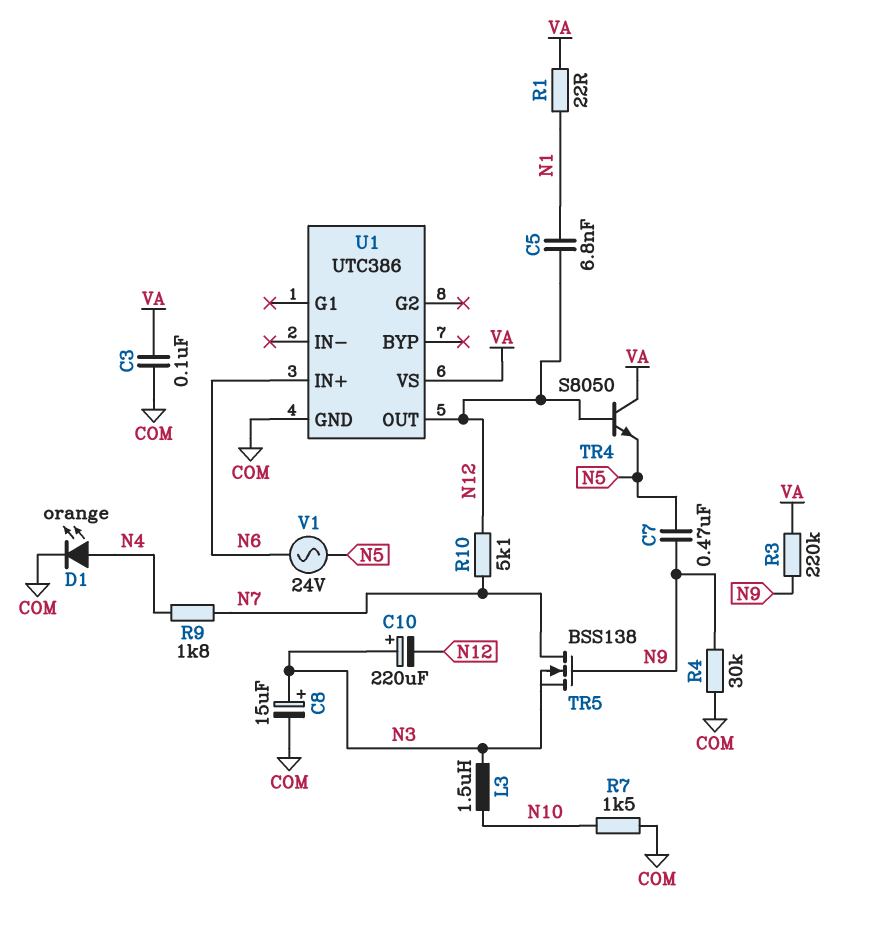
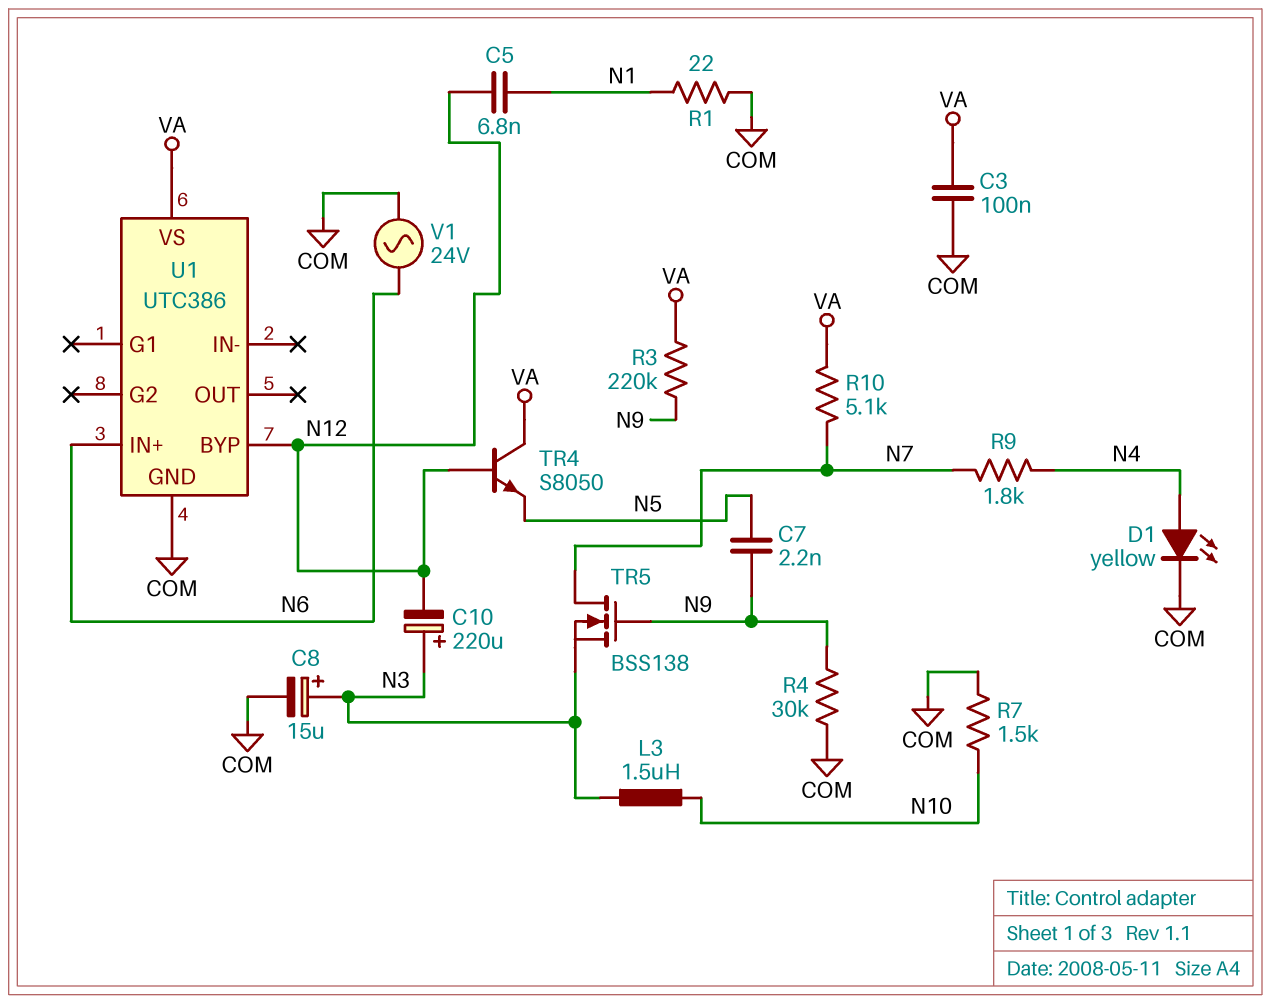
C7: 470nF (N5, N9) -> 2.2nF (N5, N9)
D1: LED orange (A N4, K COM) -> LED yellow (A N4, K COM)
R1: 22 (N1, VA) -> 22 (COM, N1)
R10: 5.1k (N7, N12) -> 5.1k (N7, VA)
U1 pin BYP: none -> N12
U1 pin OUT: N12 -> none
V1: AC 24V (N5, N6) -> AC 24V (COM, N6)

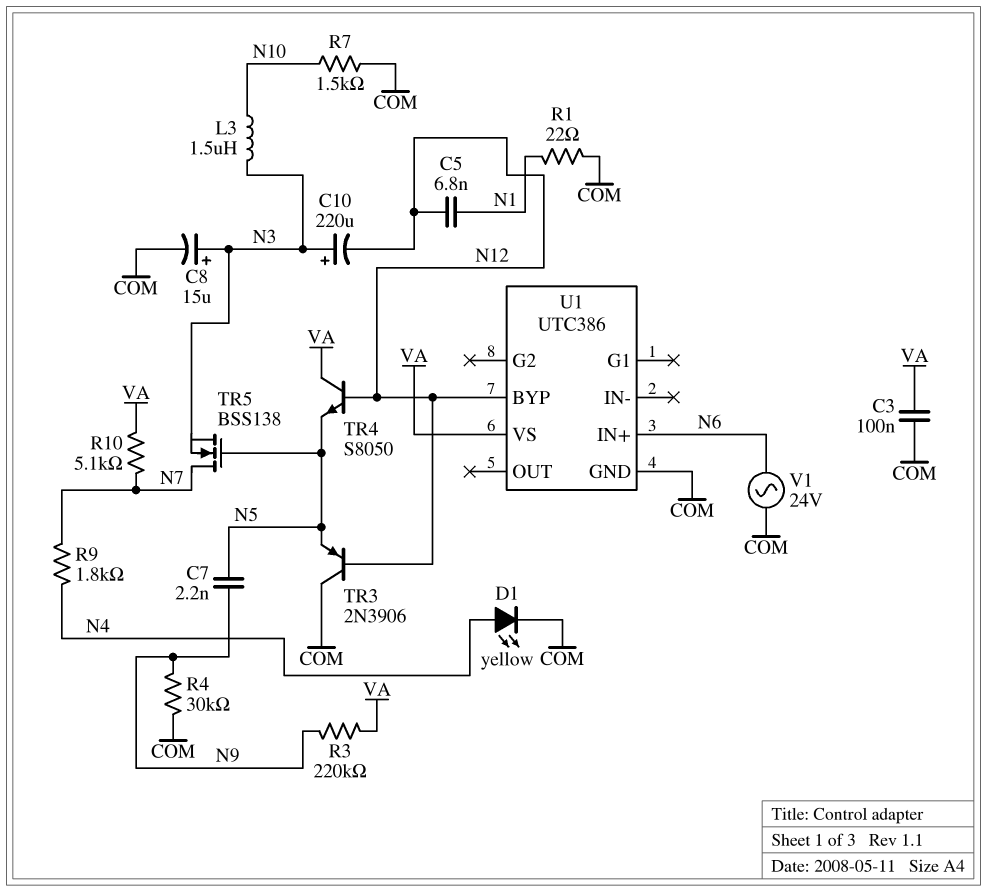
TR3: none -> PNP 2N3906 (B N12, C COM, E N5)
TR5: NMOS BSS138 (G N9, D N7, S N3) -> NMOS BSS138 (G N5, D N7, S N3)

